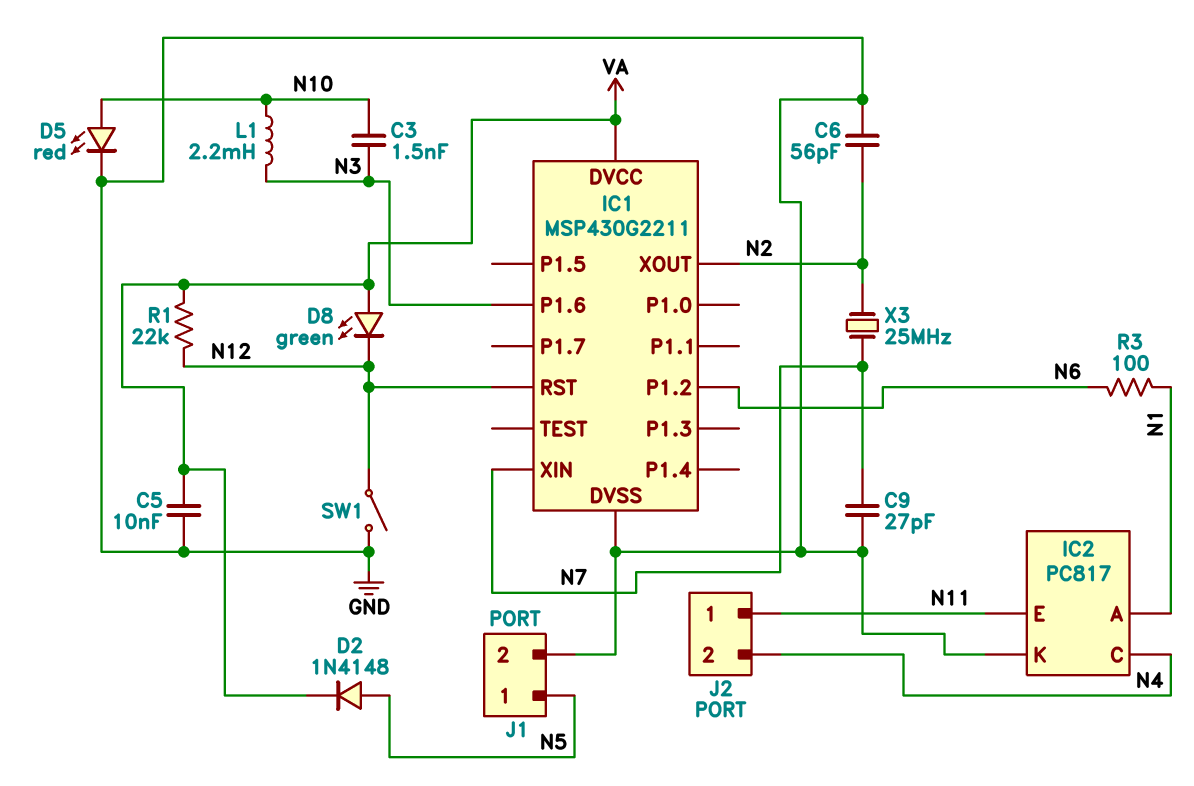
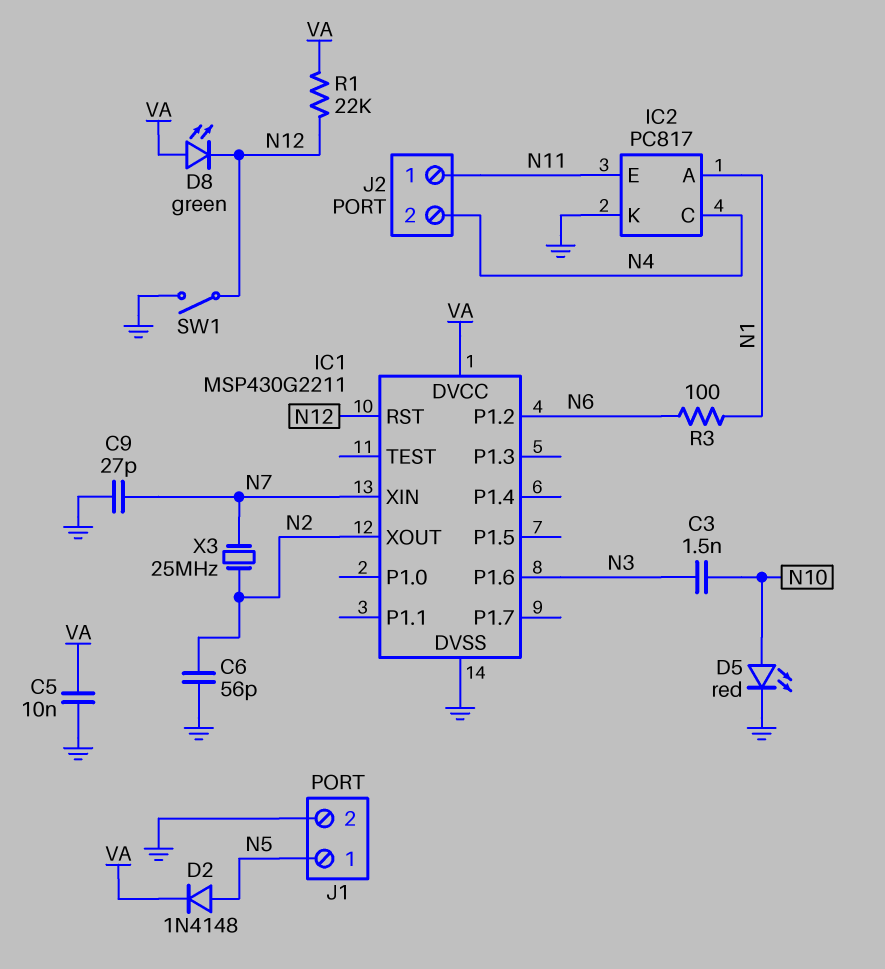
L1: 2.2mH (N3, N10) -> none

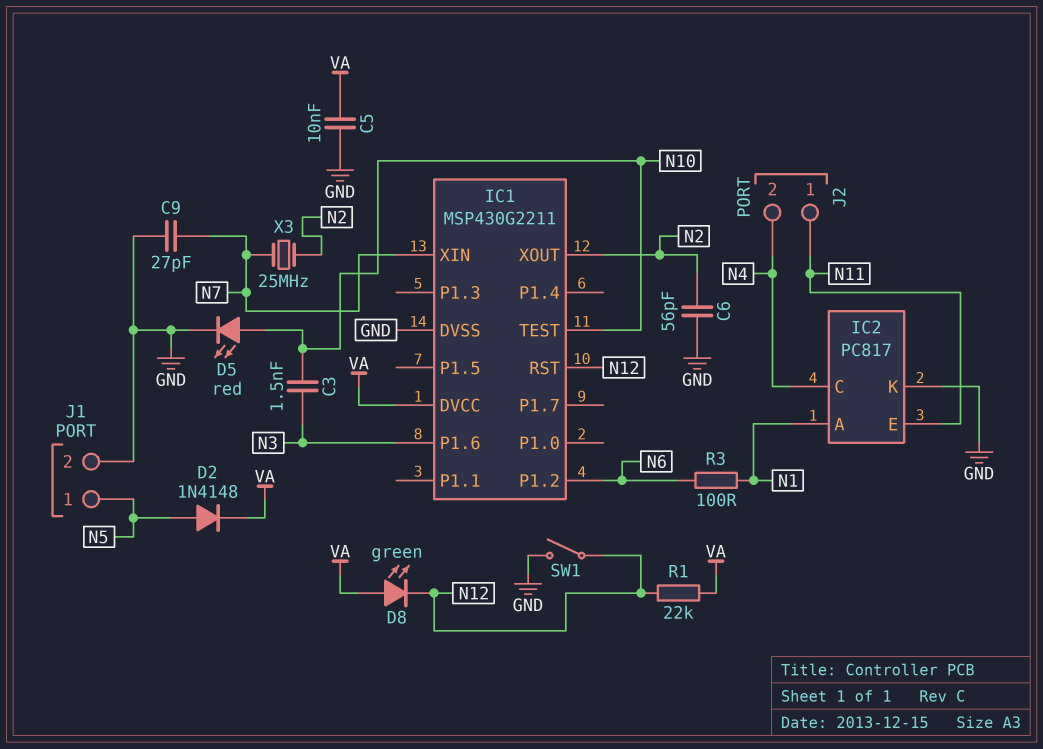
IC1 pin TEST: none -> N10

